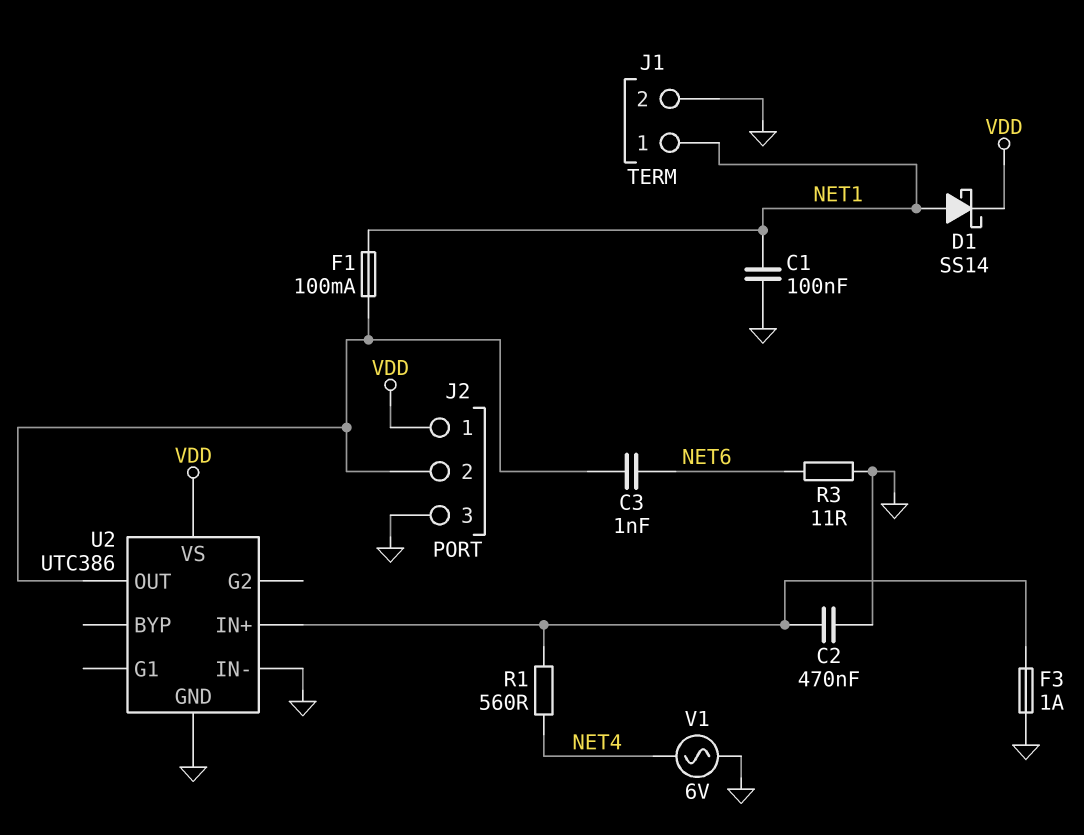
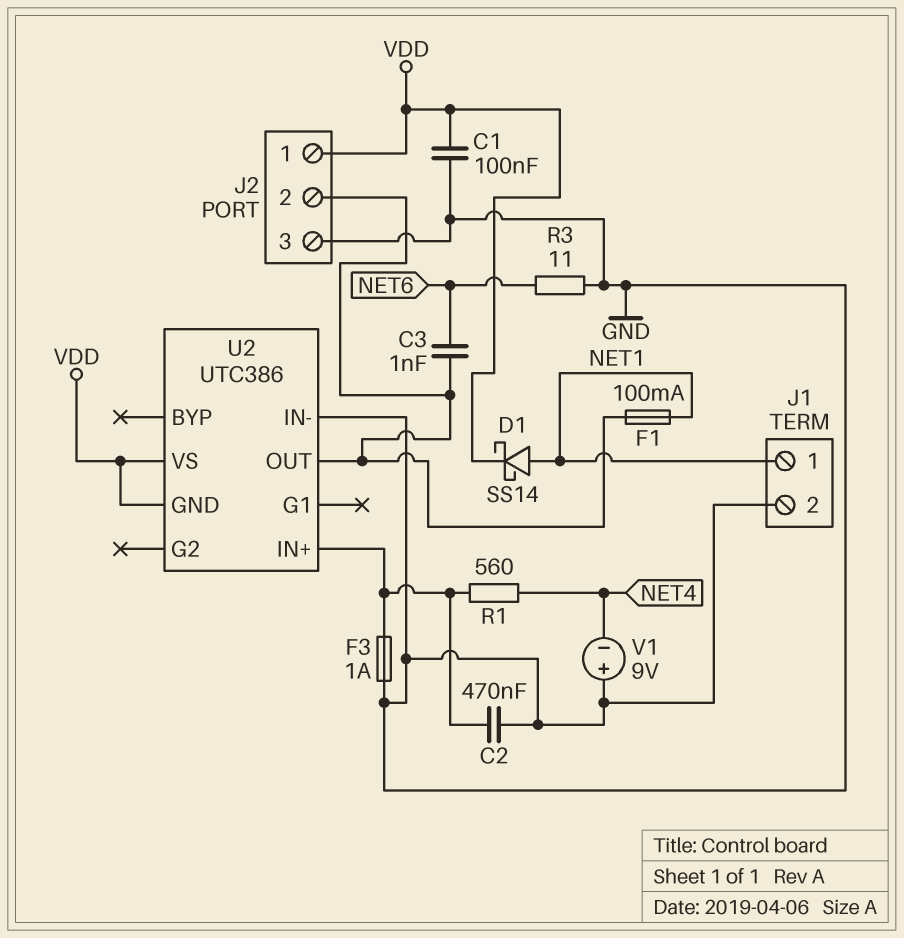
C1: 100nF (GND, NET1) -> 100nF (GND, VDD)
U2 pin GND: GND -> VDD
V1: AC 6V (GND, NET4) -> 9V (plus GND, minus NET4)

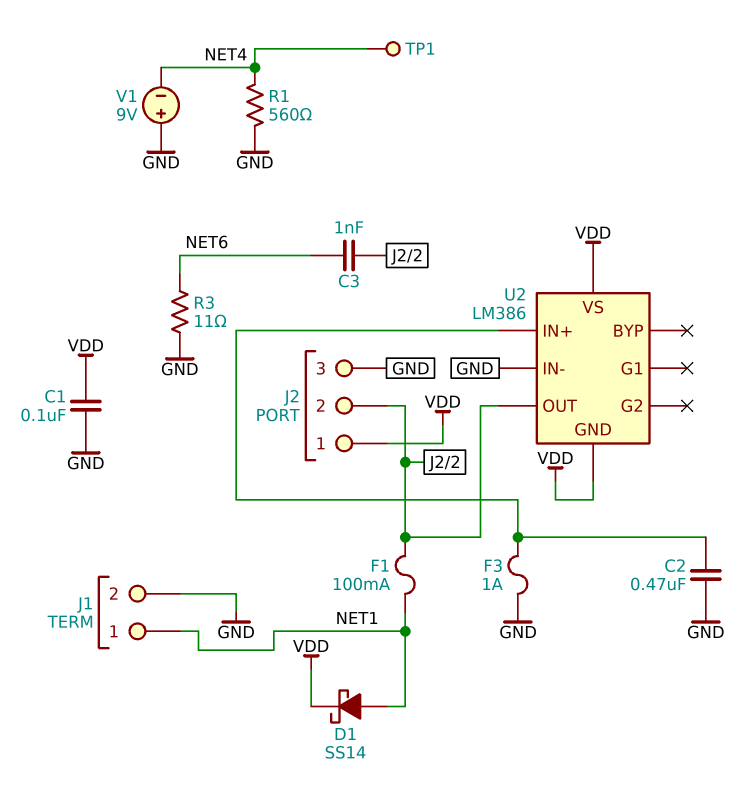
R1: 560 (NET4, U2/IN+) -> 560 (GND, NET4)
TP1: none -> test point (NET4)
U2: UTC386 -> LM386

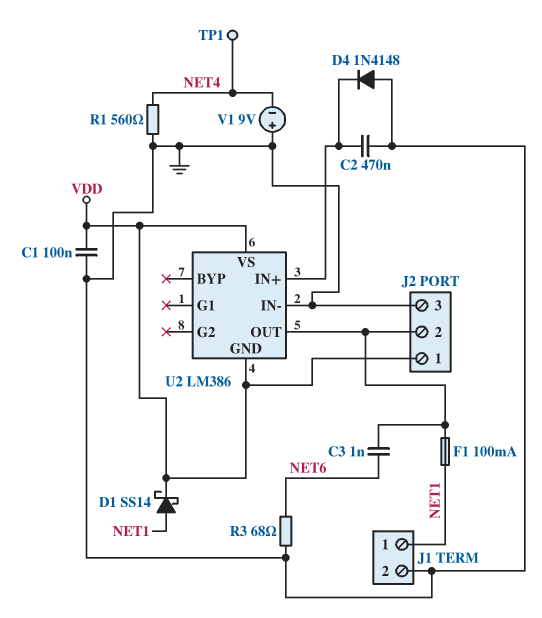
D4: none -> diode 1N4148 (A GND, K U2/IN+)
F3: 1A (GND, U2/IN+) -> none
R3: 11 (GND, NET6) -> 68 (GND, NET6)

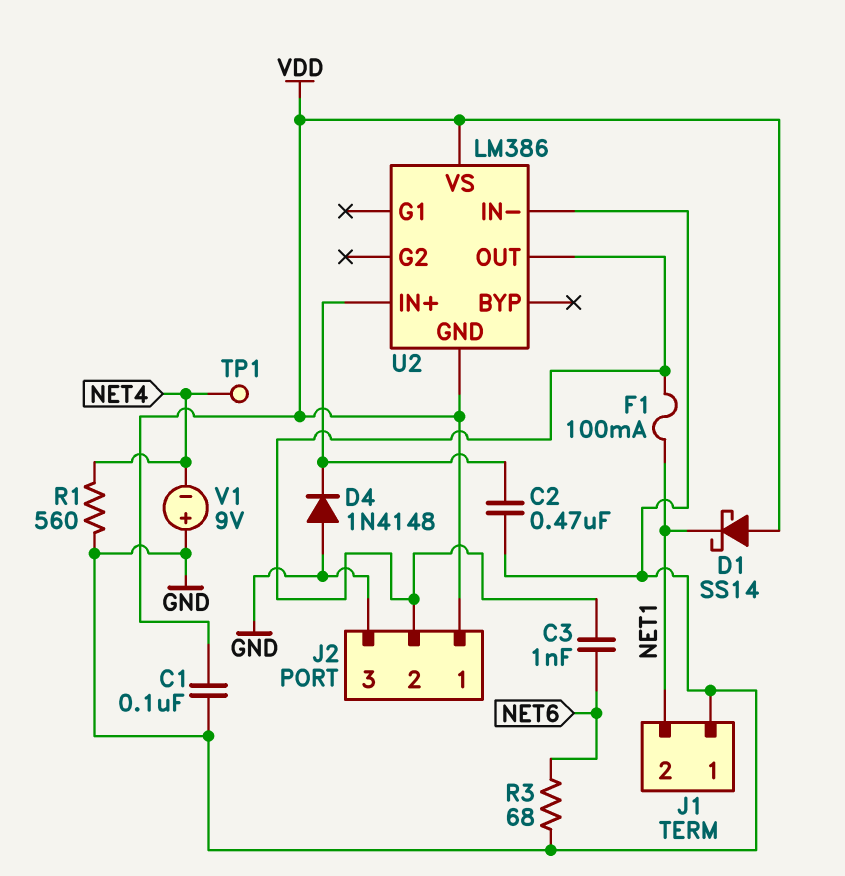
D1: schottky SS14 (A NET1, K VDD) -> schottky SS14 (A VDD, K NET1)
J1 pin 1: NET1 -> GND
J1 pin 2: GND -> NET1

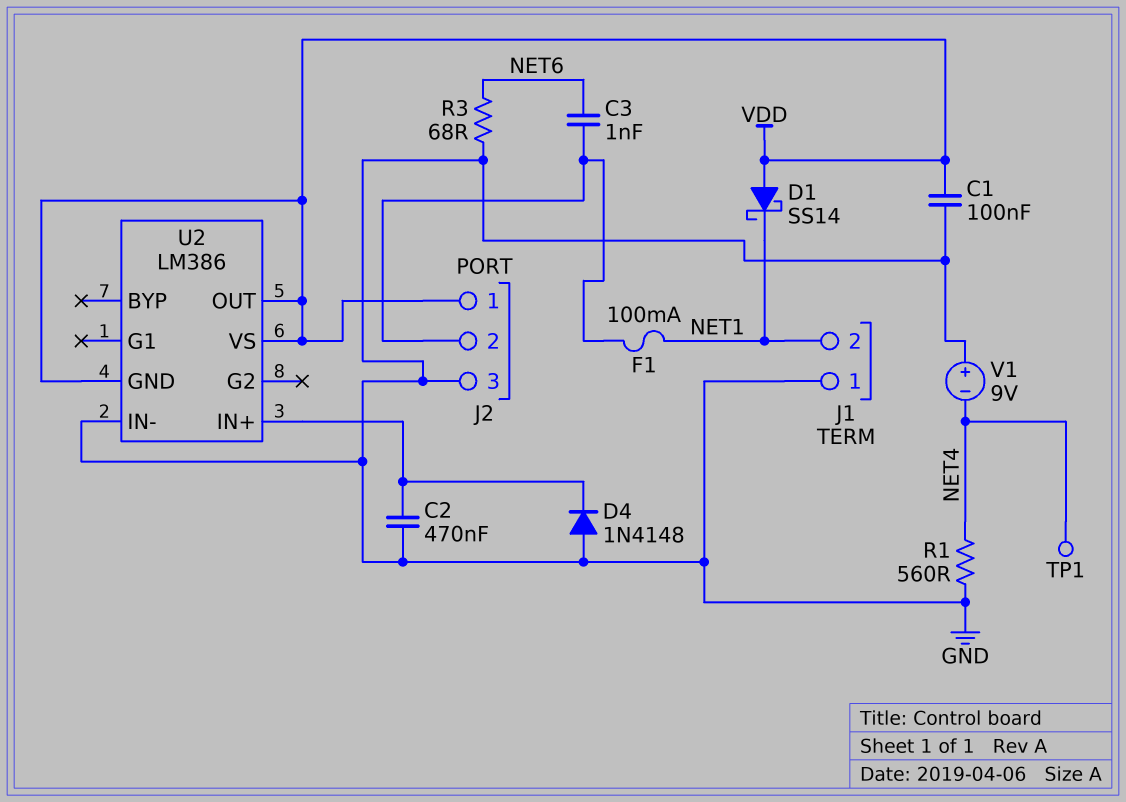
U2 pin OUT: J2/2 -> VDD

